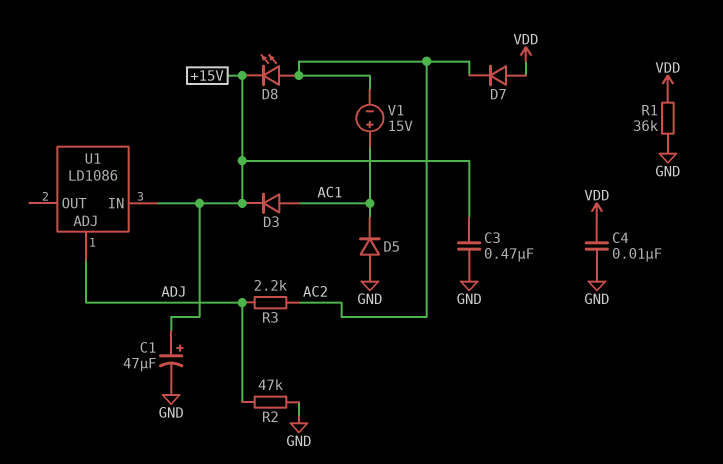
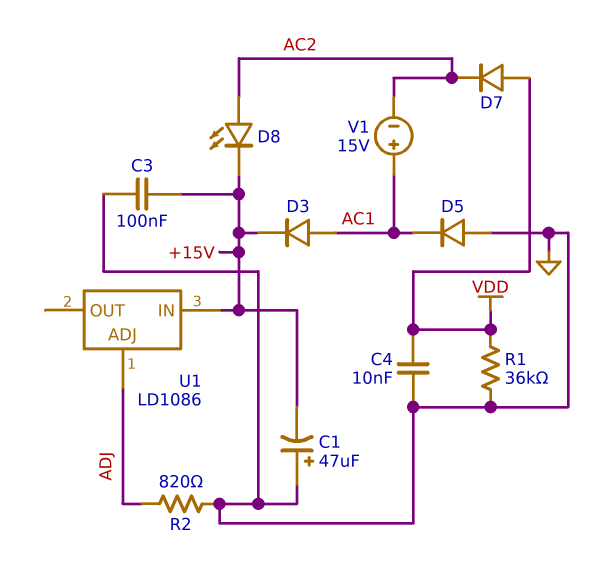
C1: 47uF (plus +15V, minus GND) -> 47uF (plus GND, minus +15V)
C3: 470nF (+15V, GND) -> 100nF (+15V, GND)
R2: 47k (ADJ, GND) -> 820 (ADJ, GND)
R3: 2.2k (AC2, ADJ) -> none

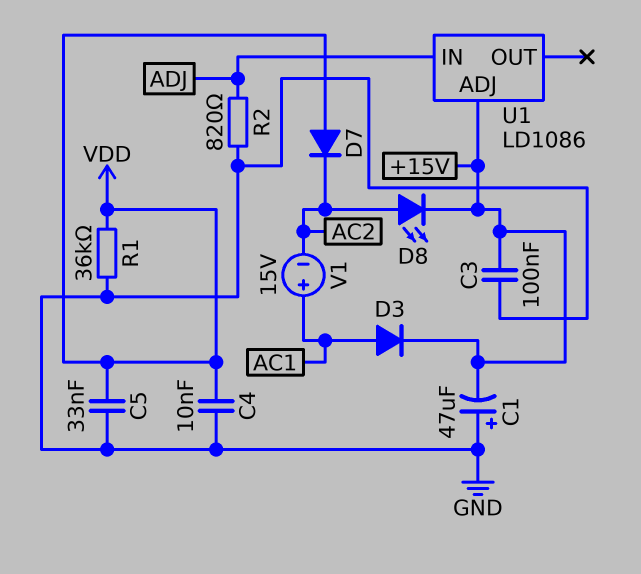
C5: none -> 33nF (GND, VDD)
D5: diode (A GND, K AC1) -> none
U1 pin ADJ: ADJ -> +15V
U1 pin IN: +15V -> ADJ

